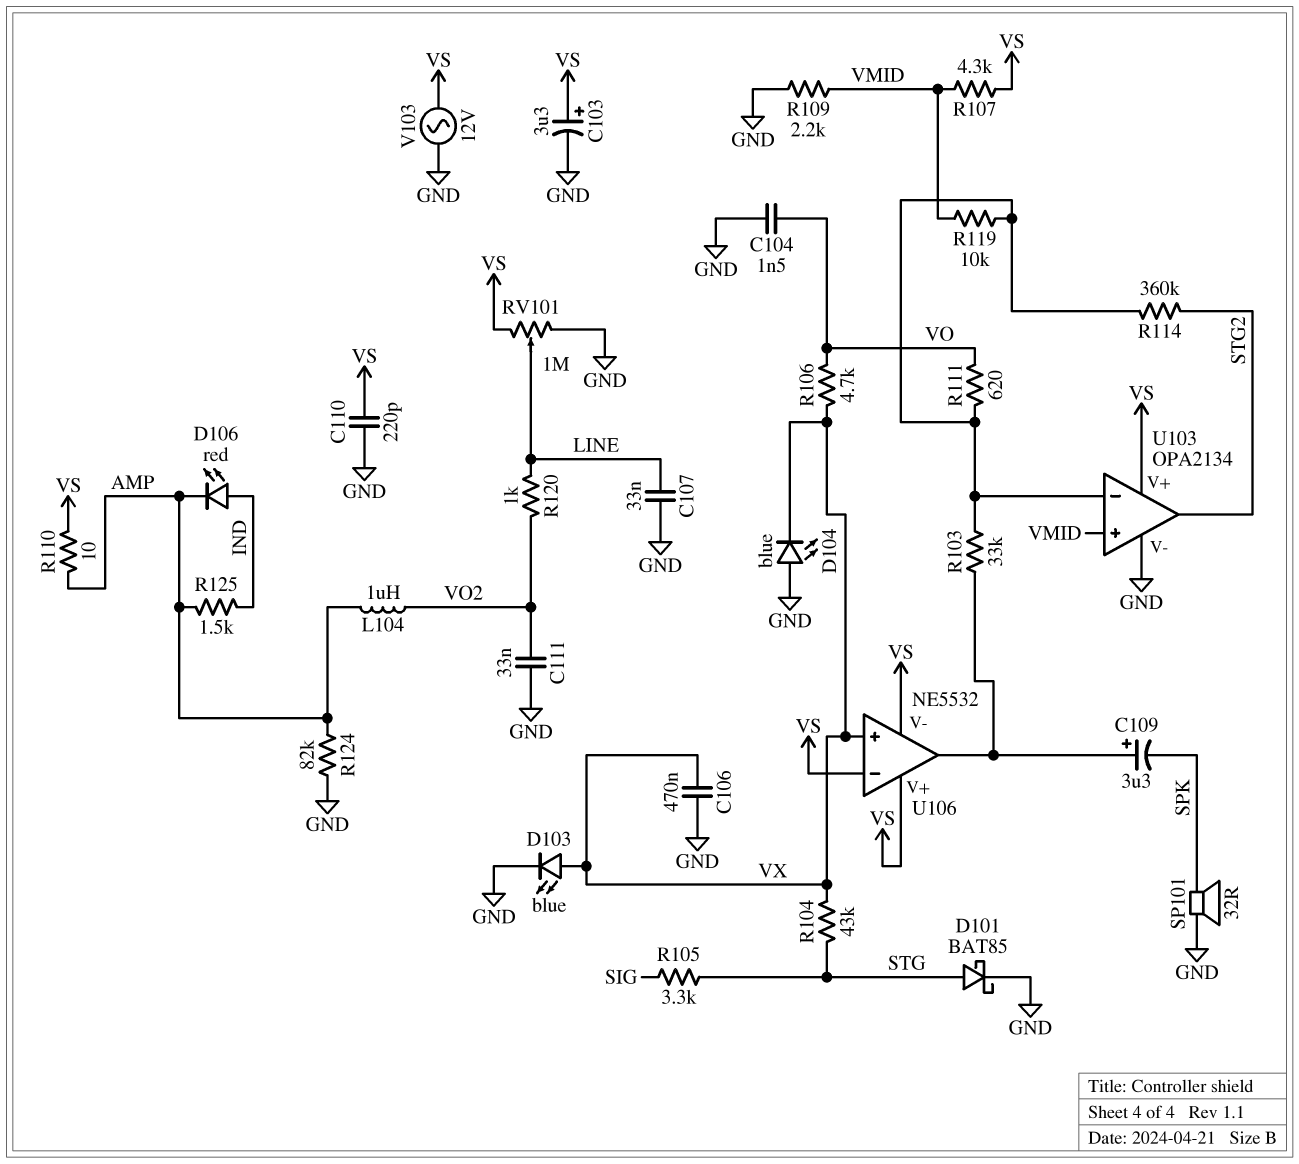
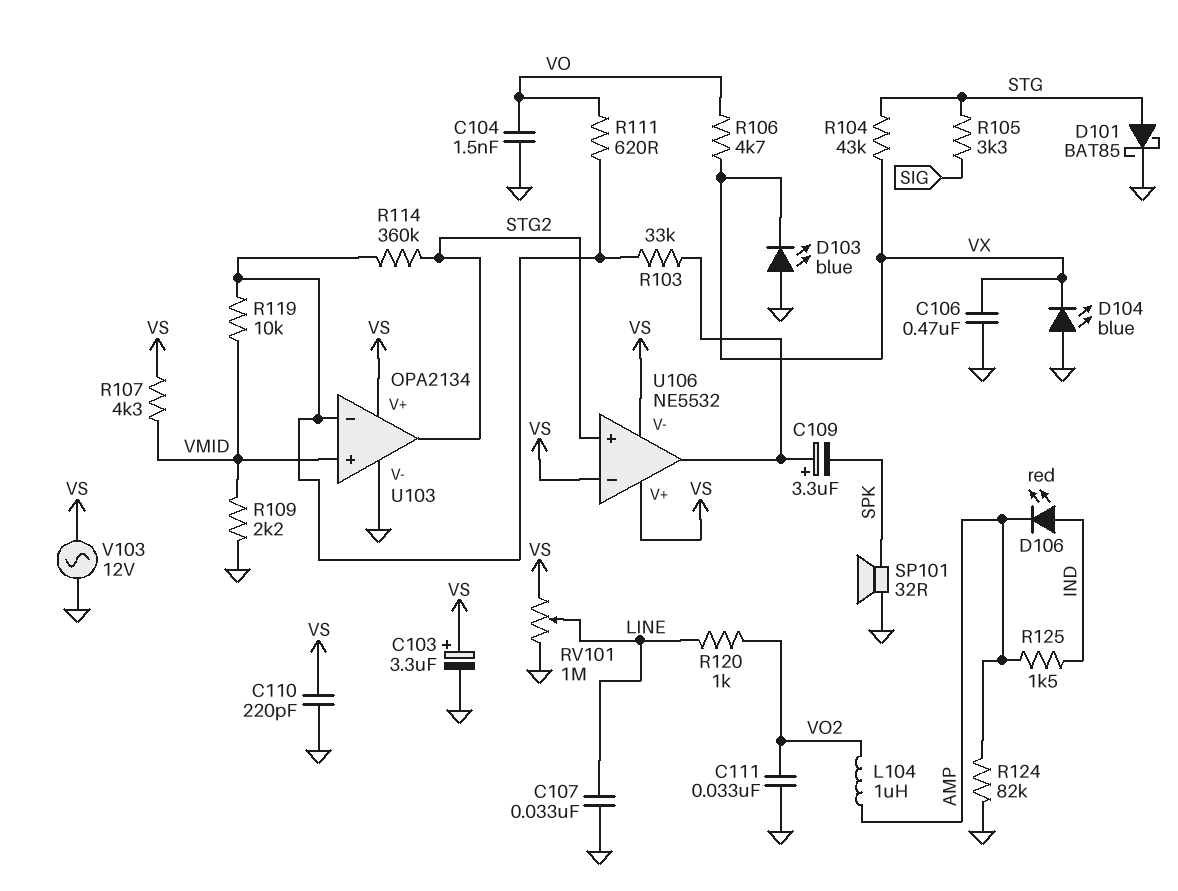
D103: LED blue (A VX, K GND) -> LED blue (A GND, K VX)
R110: 10 (AMP, VS) -> none
U106 pin in+: VX -> STG2

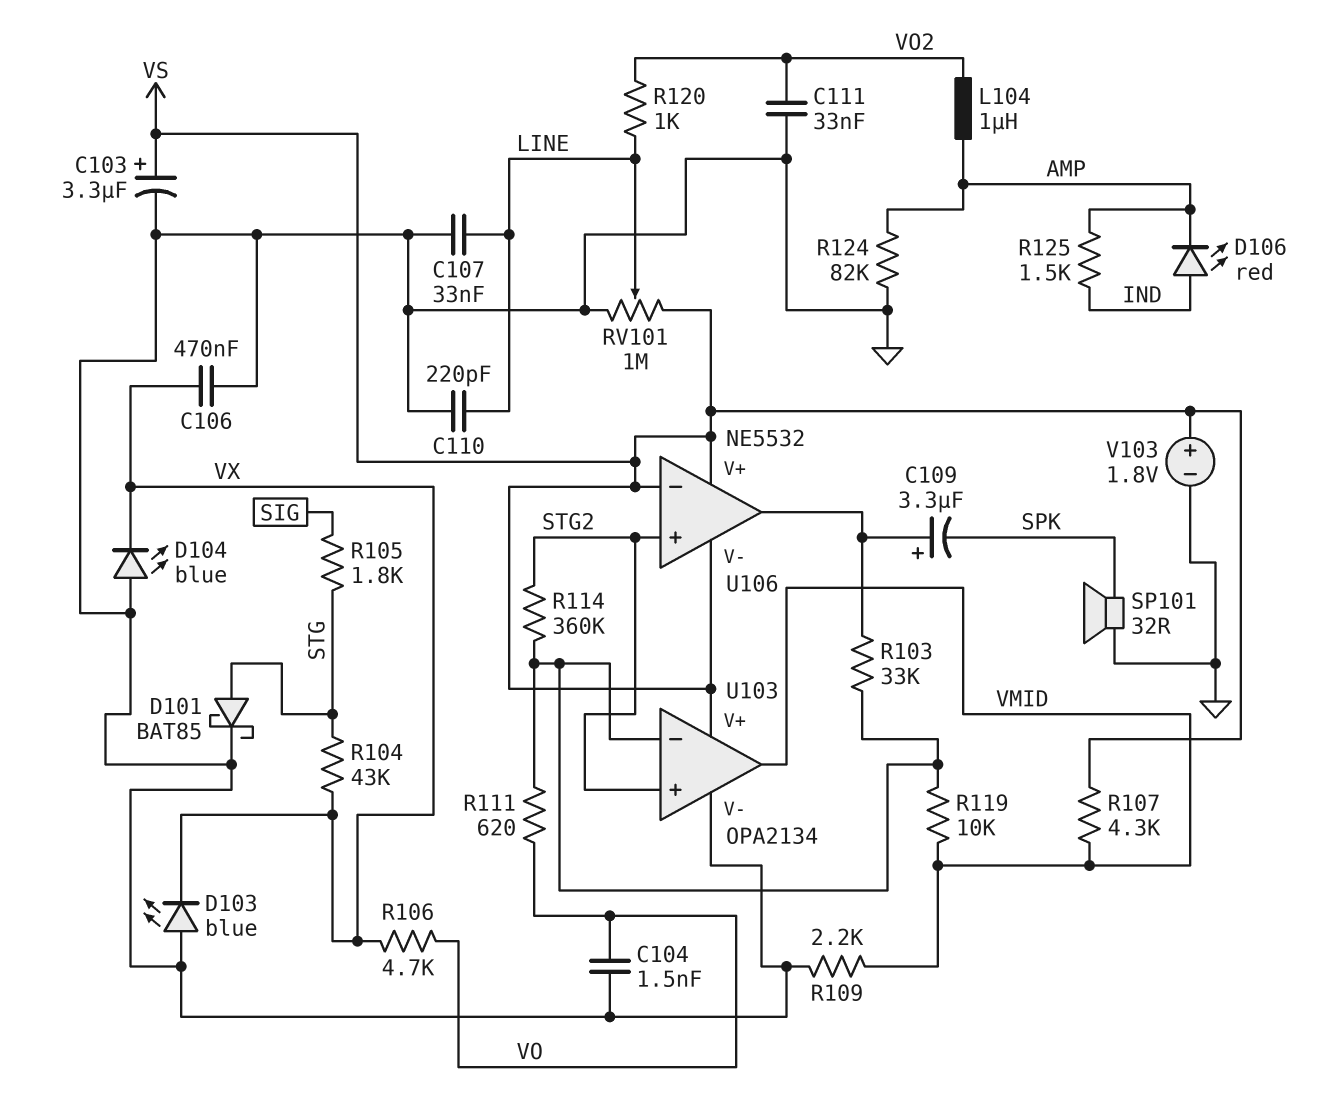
C110: 220pF (GND, VS) -> 220pF (GND, LINE)
R105: 3.3k (SIG, STG) -> 1.8k (SIG, STG)
U103 pin in+: VMID -> STG2
U103 pin out: STG2 -> VMID
V103: AC 12V (GND, VS) -> 1.8V (plus VS, minus GND)

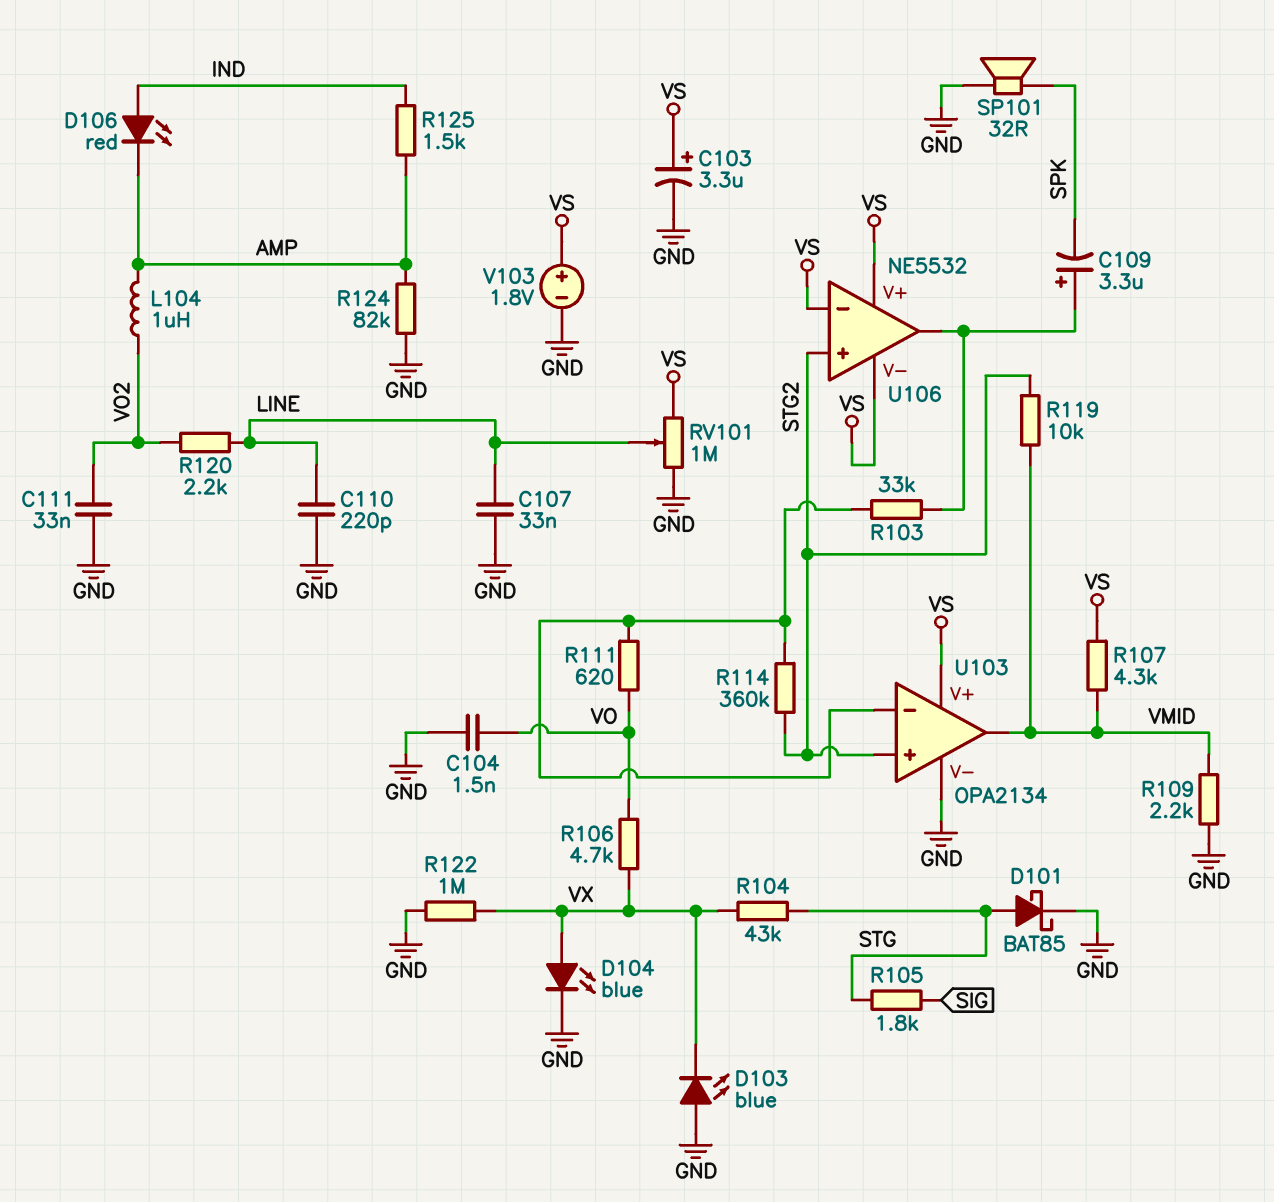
C106: 470nF (GND, VX) -> none
D104: LED blue (A GND, K VX) -> LED blue (A VX, K GND)
R119: 10k (U103/in-, VMID) -> 10k (STG2, VMID)
R120: 1k (LINE, VO2) -> 2.2k (LINE, VO2)
R122: none -> 1M (GND, VX)

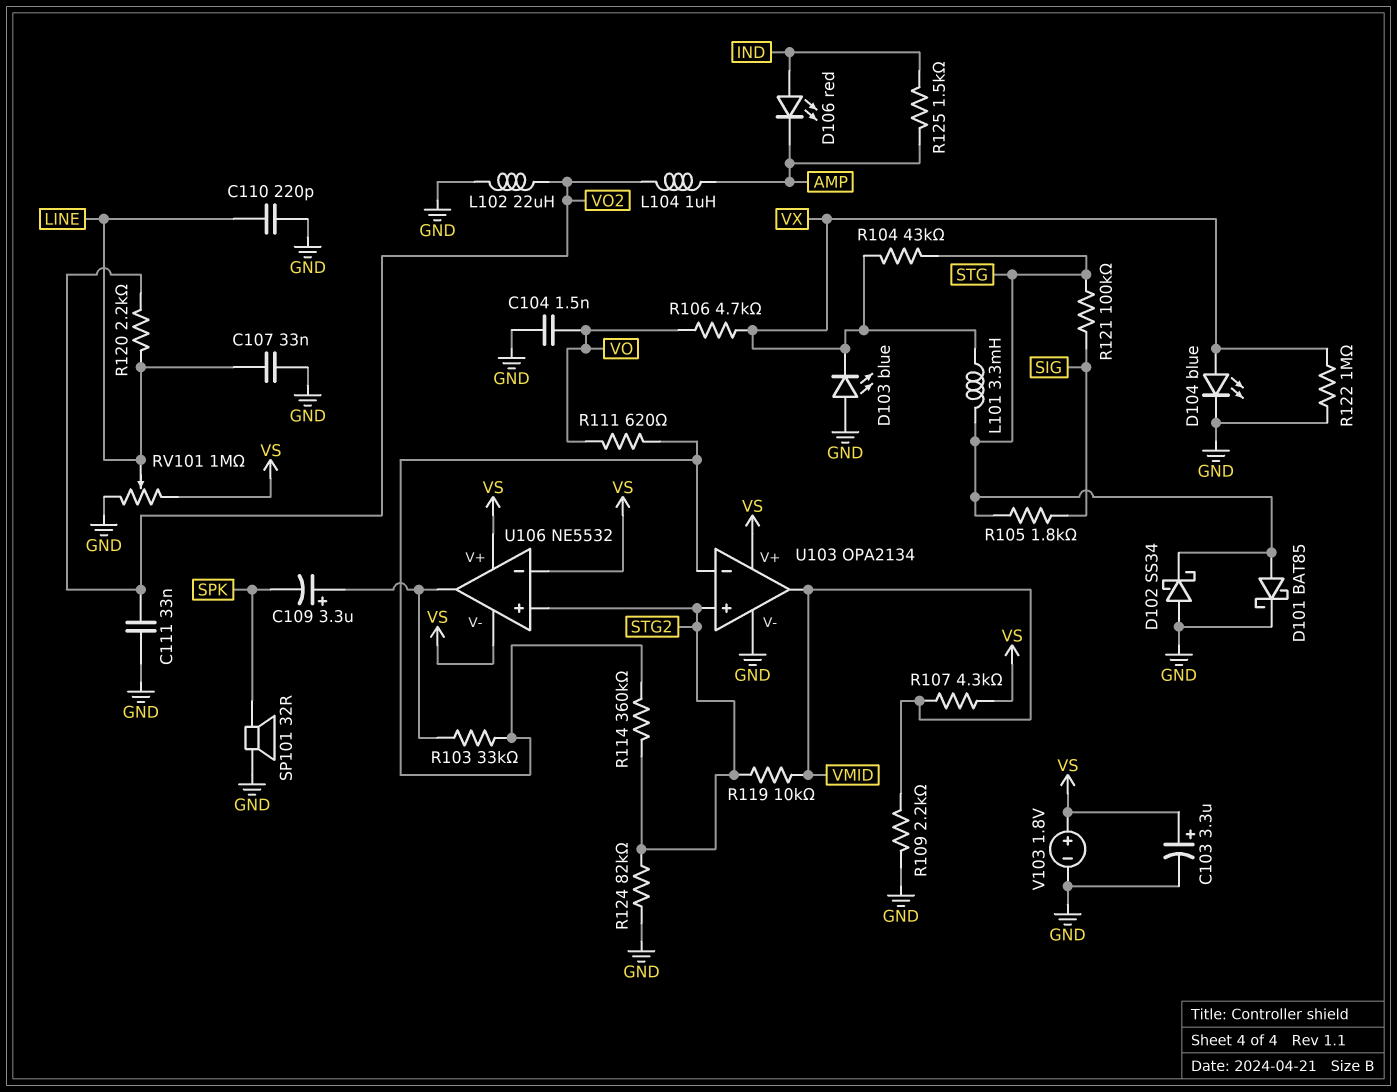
D102: none -> schottky SS34 (A GND, K STG)
L101: none -> 3.3mH (STG, VX)
L102: none -> 22uH (GND, VO2)
R121: none -> 100k (SIG, STG)
R124: 82k (AMP, GND) -> 82k (GND, STG2)

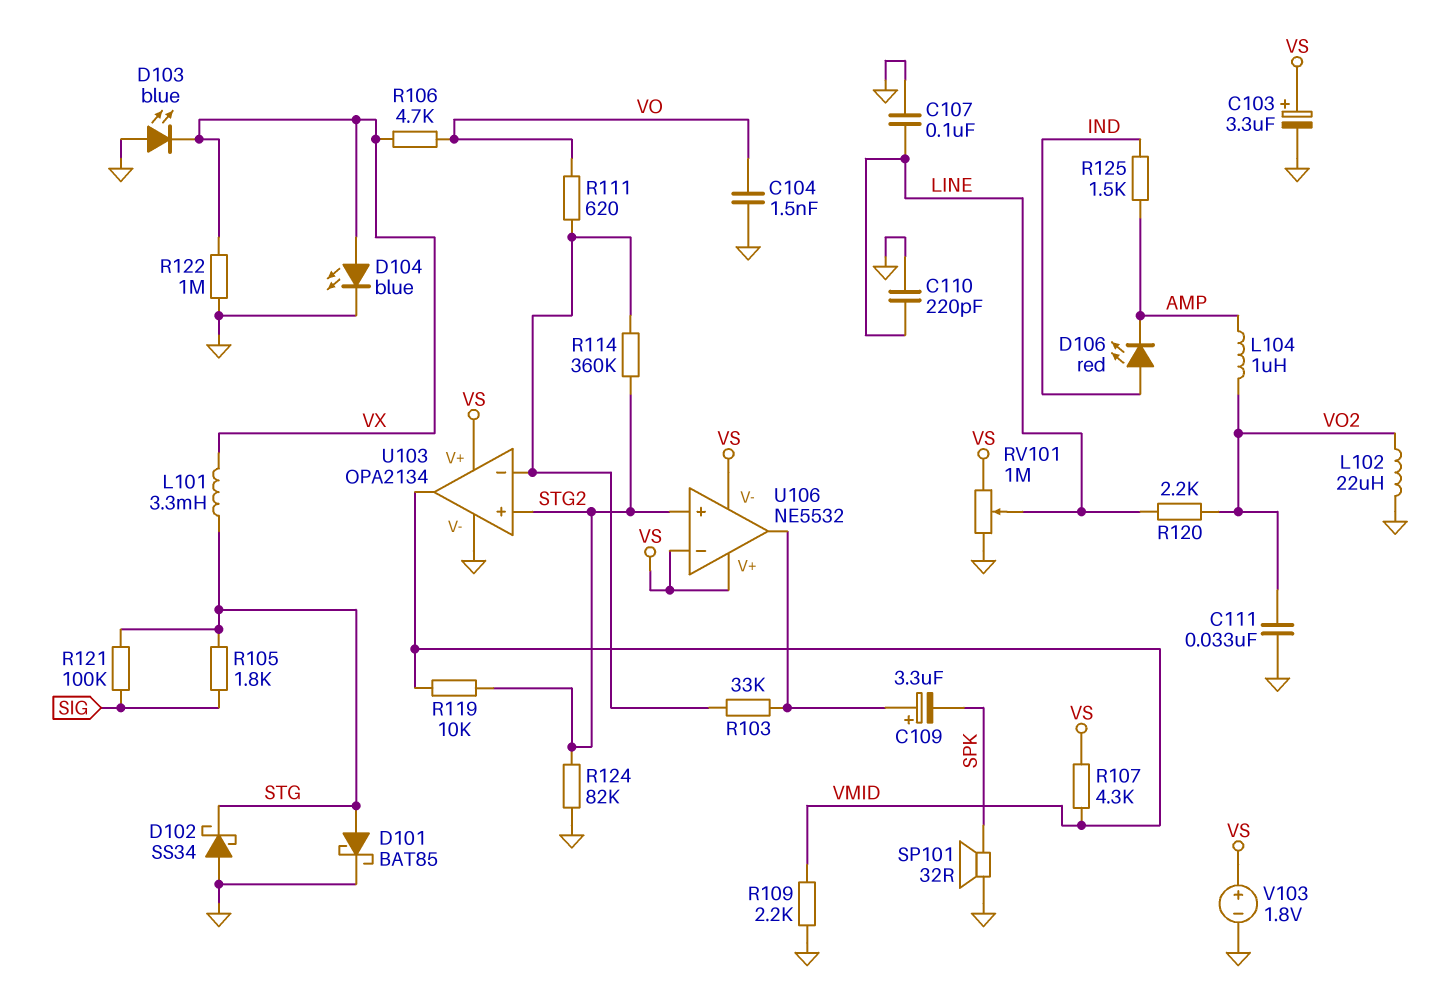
C107: 33nF (GND, LINE) -> 100nF (GND, LINE)
R104: 43k (STG, VX) -> none

